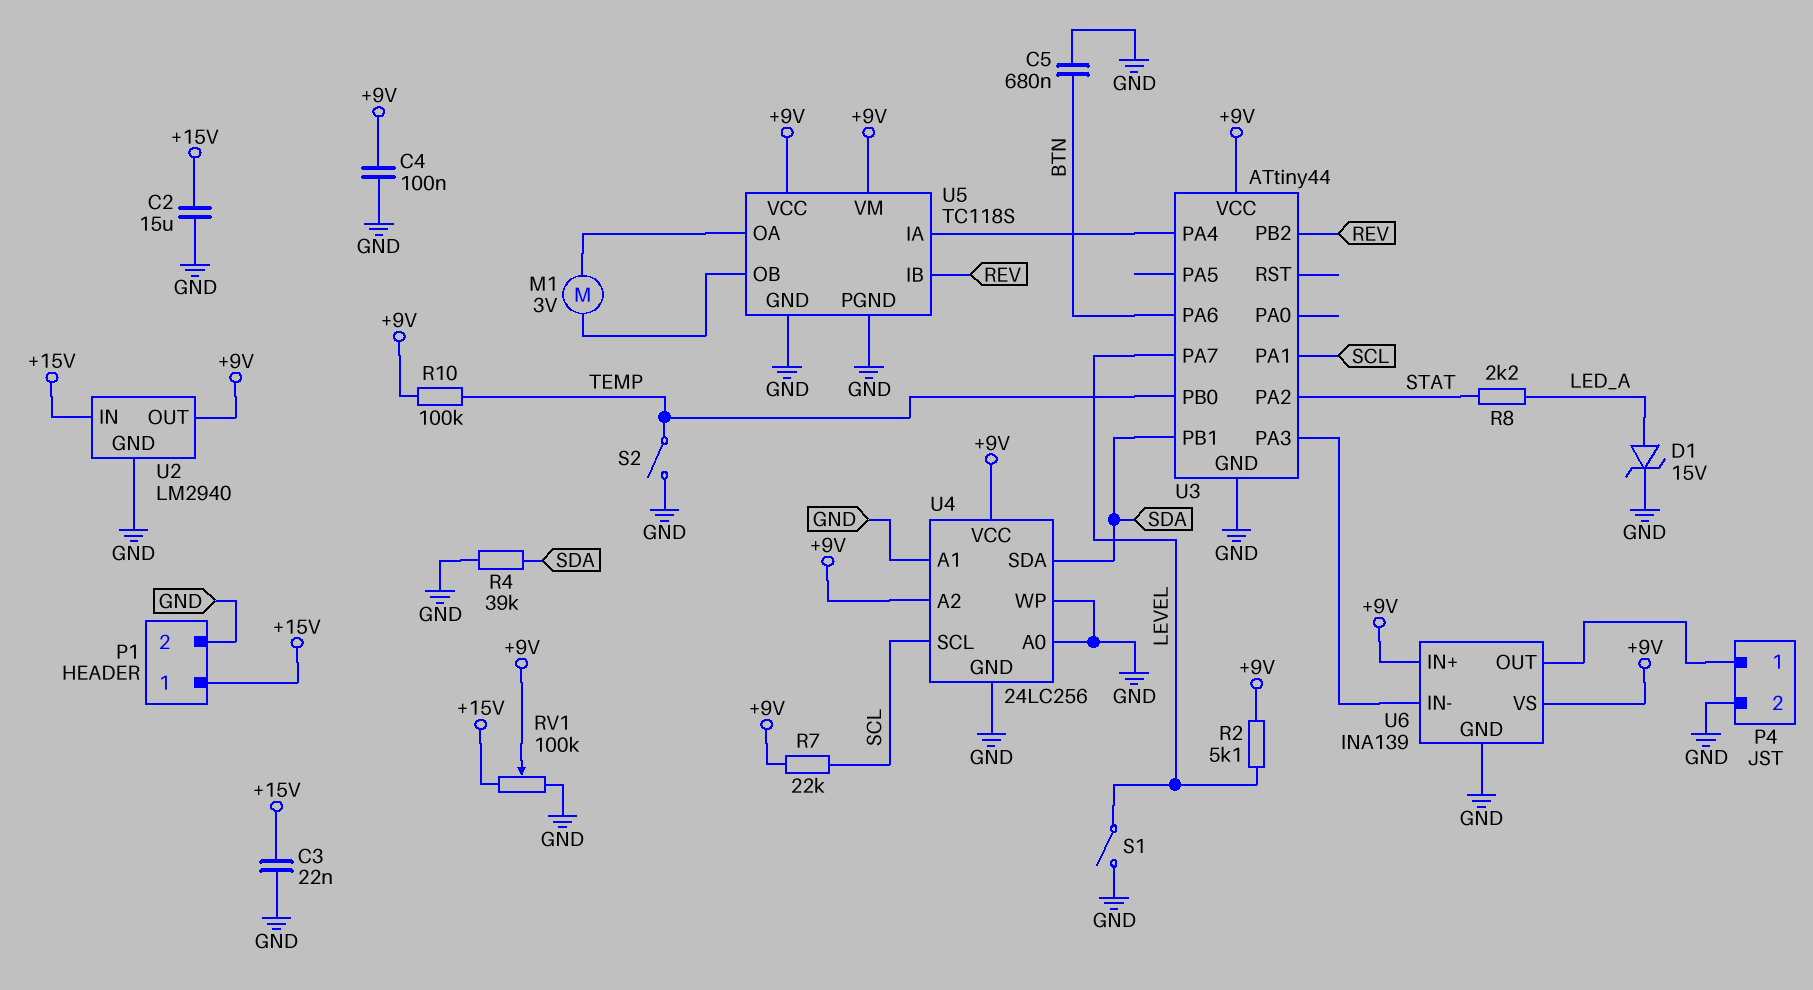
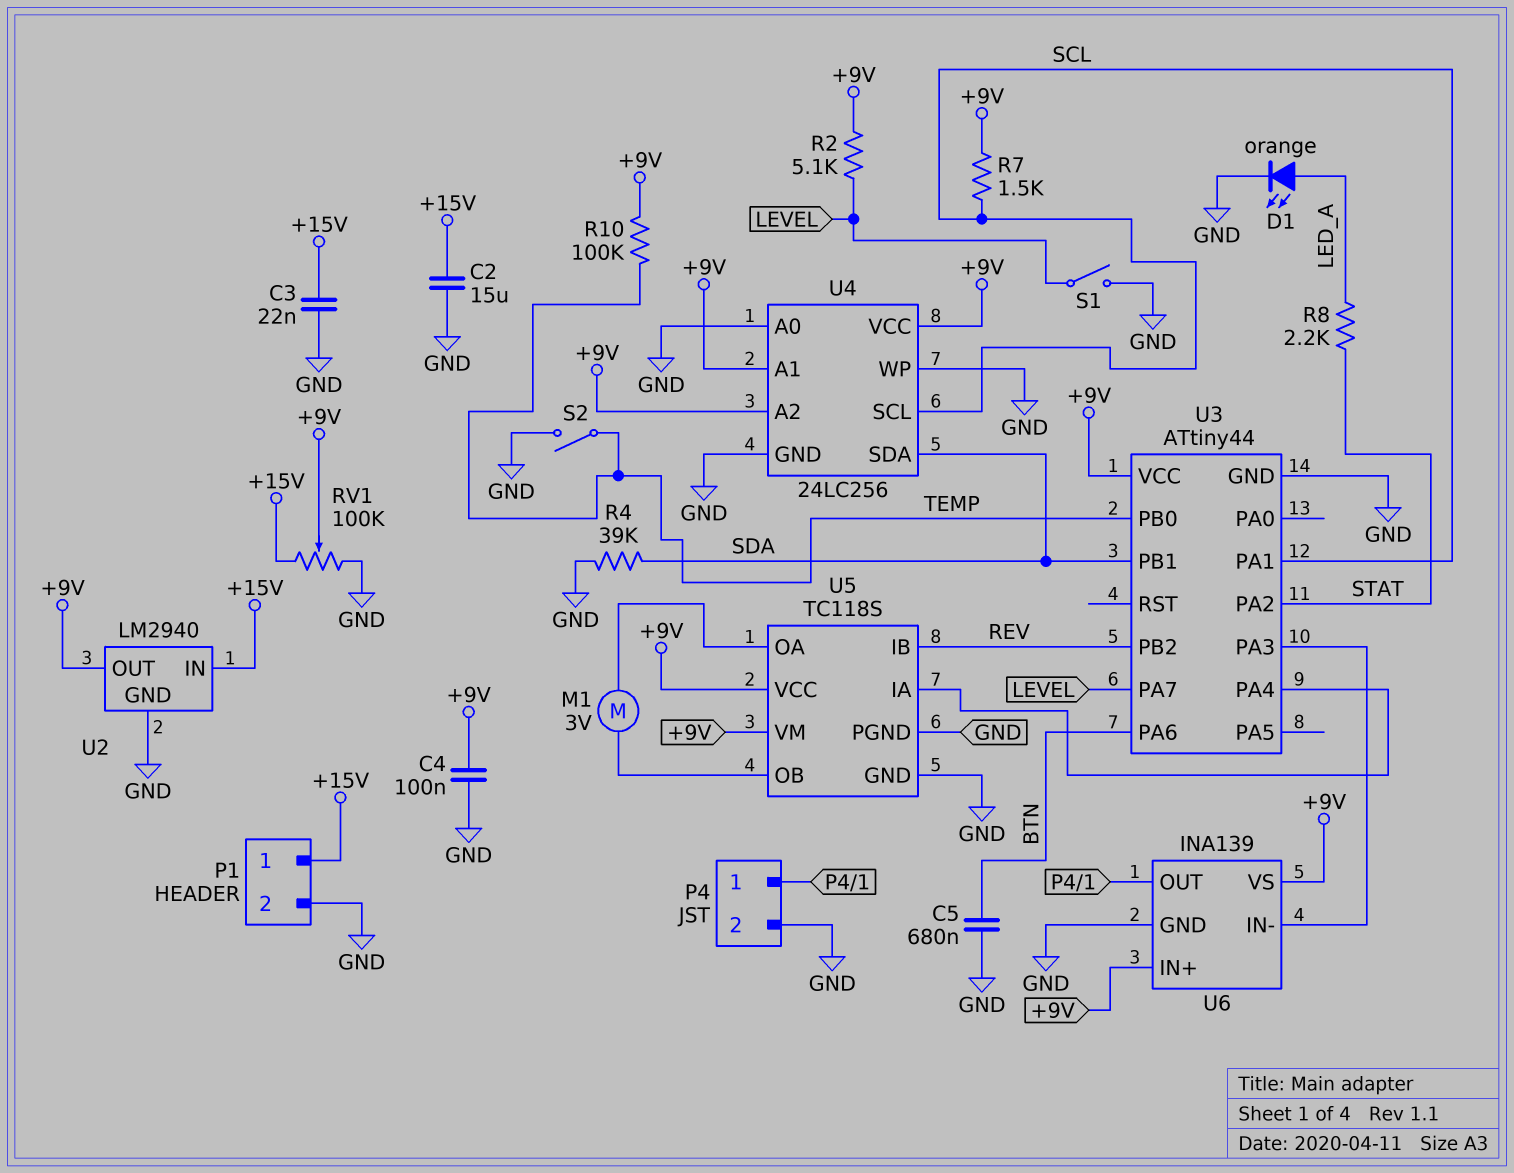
D1: zener 15V (A LED_A, K GND) -> LED orange (A LED_A, K GND)
R7: 22k (+9V, SCL) -> 1.5k (+9V, SCL)
U4 pin A1: GND -> +9V

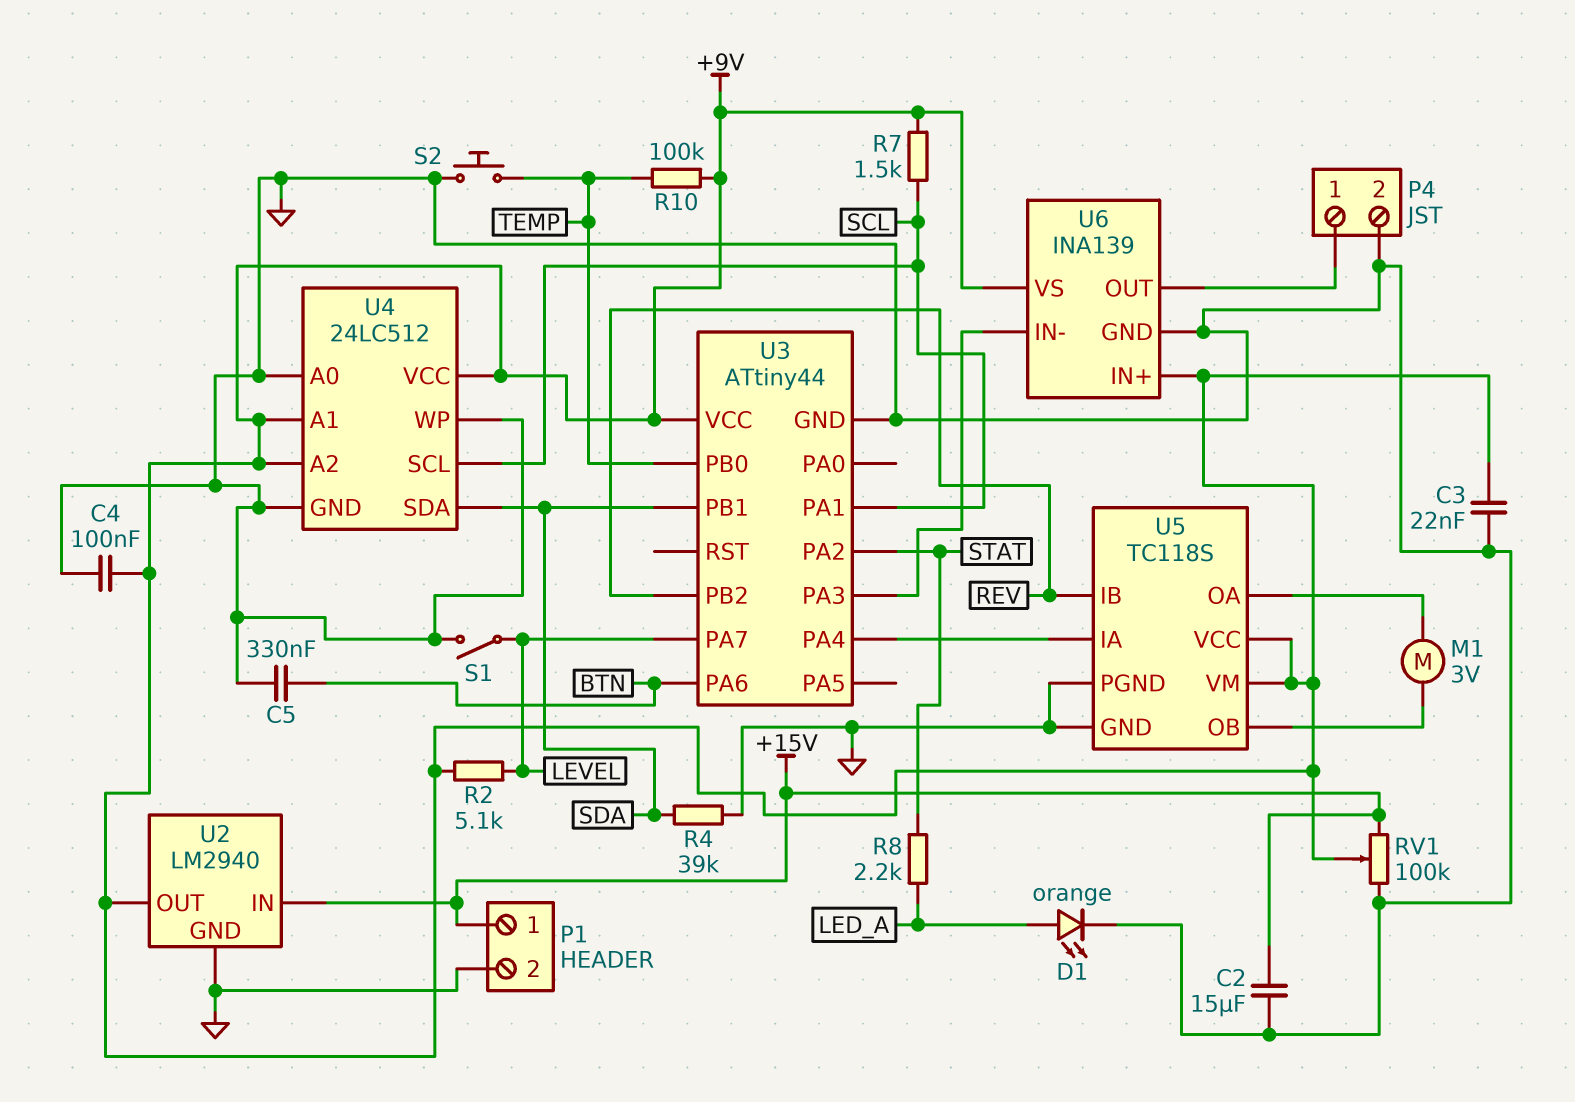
C3: 22nF (+15V, GND) -> 22nF (+9V, GND)
C5: 680nF (BTN, GND) -> 330nF (BTN, GND)
S2: switch (GND, TEMP) -> button (GND, TEMP)
U4: 24LC256 -> 24LC512

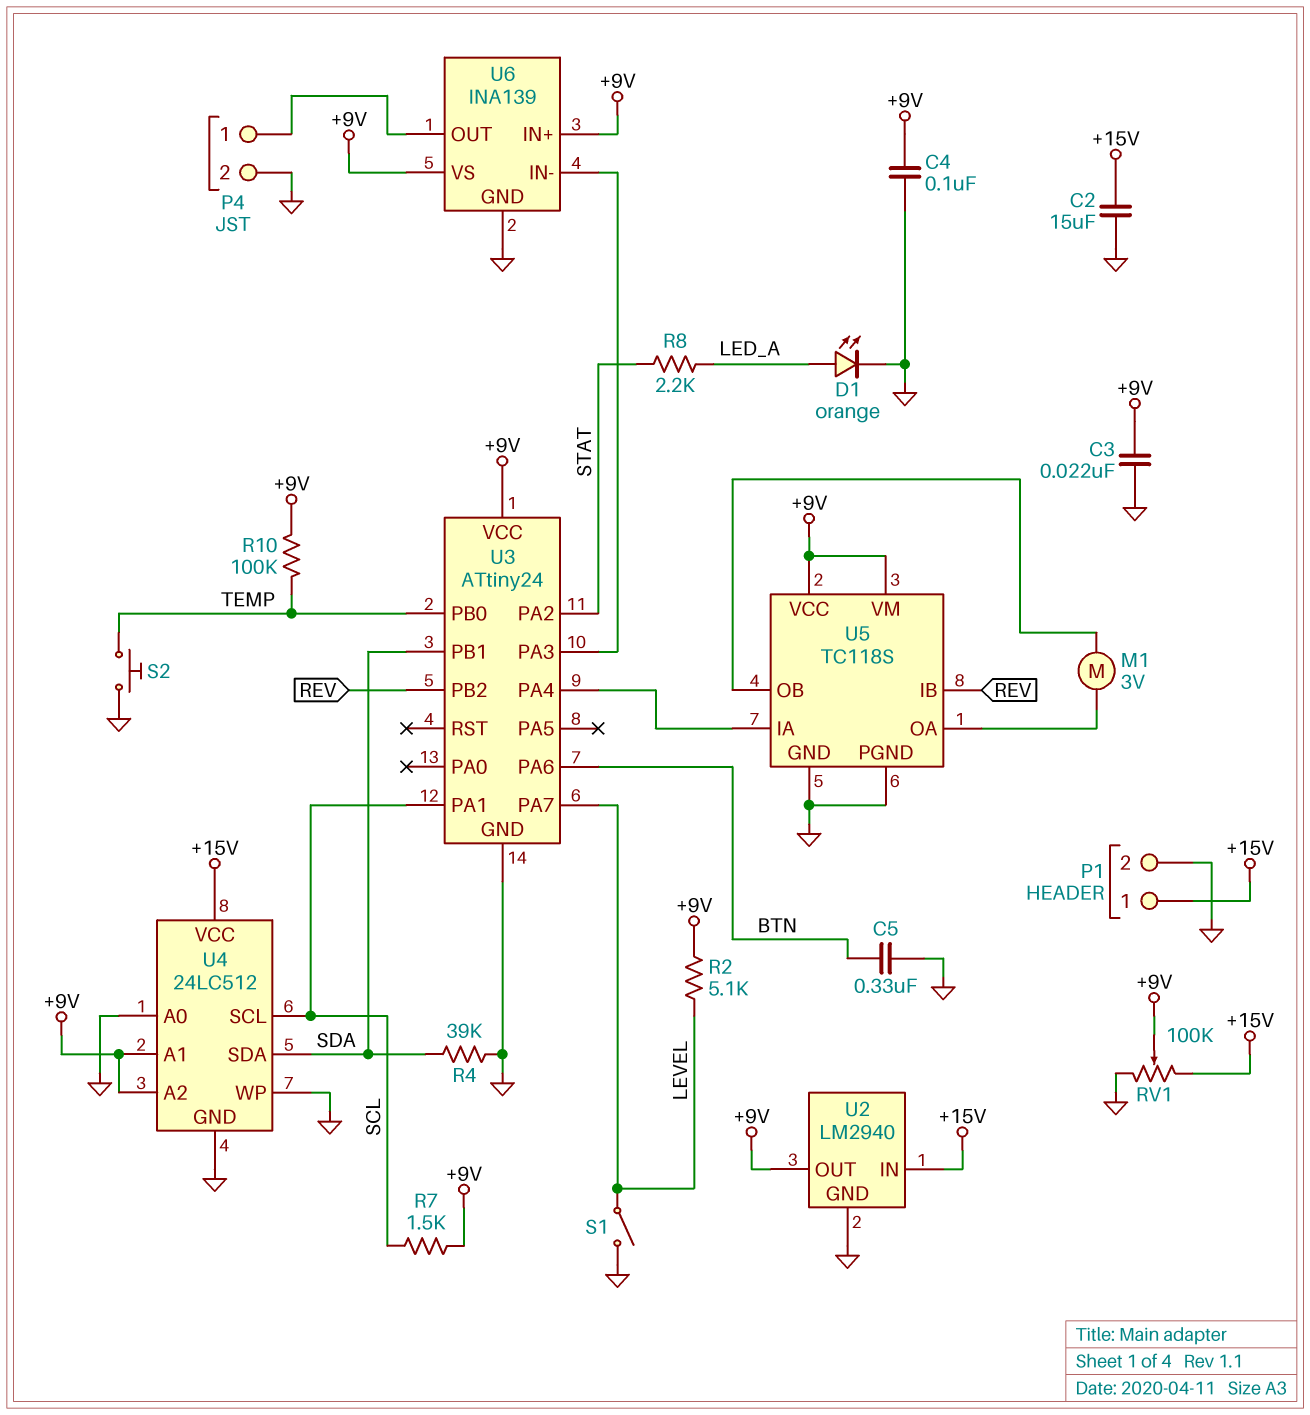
U3: ATtiny44 -> ATtiny24
U4 pin VCC: +9V -> +15V

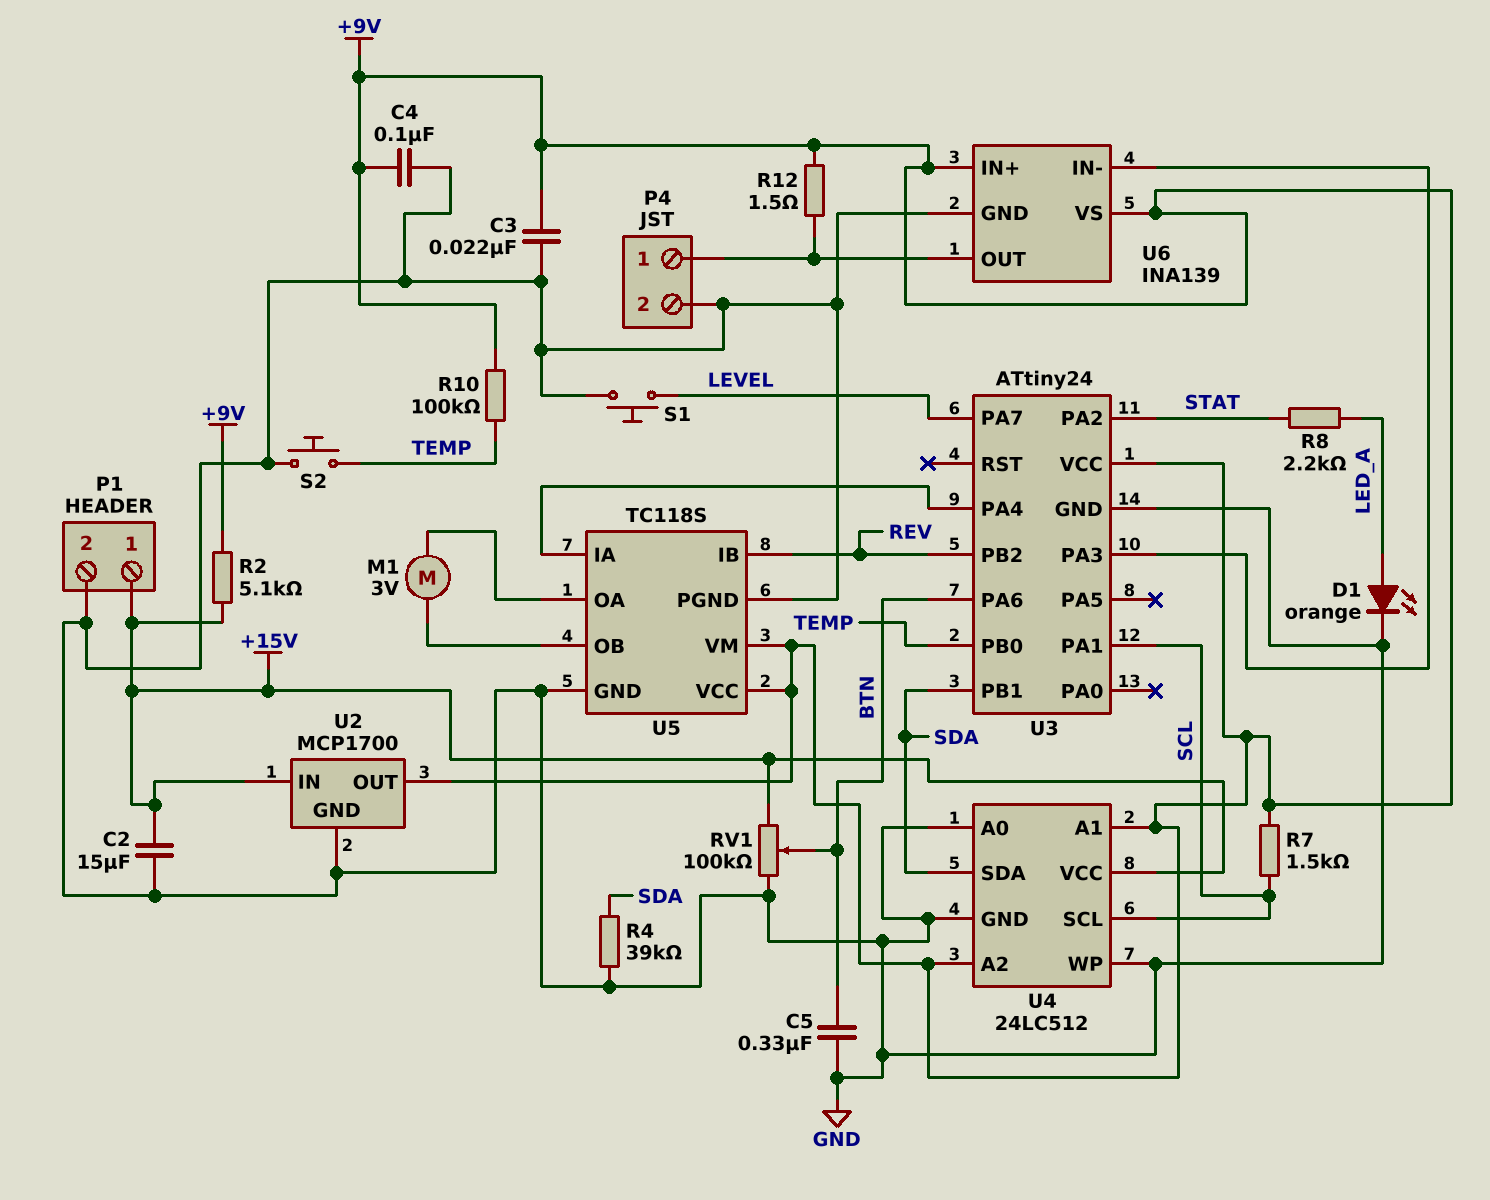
R2: 5.1k (+9V, LEVEL) -> 5.1k (+9V, +15V)
R12: none -> 1.5 (+9V, P4/1)
RV1: 100k (+15V, GND, wiper +9V) -> 100k (+15V, GND, wiper BTN)
S1: switch (GND, LEVEL) -> button (GND, LEVEL)
U2: LM2940 -> MCP1700

